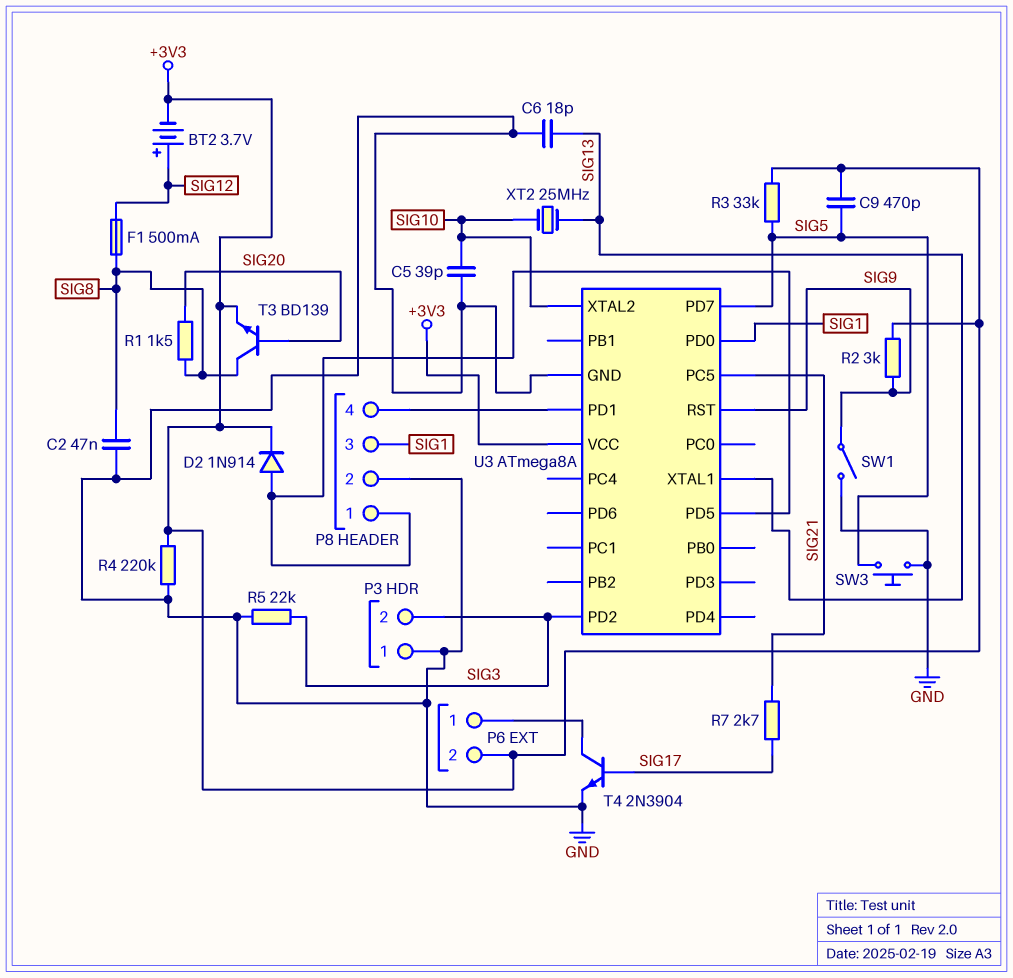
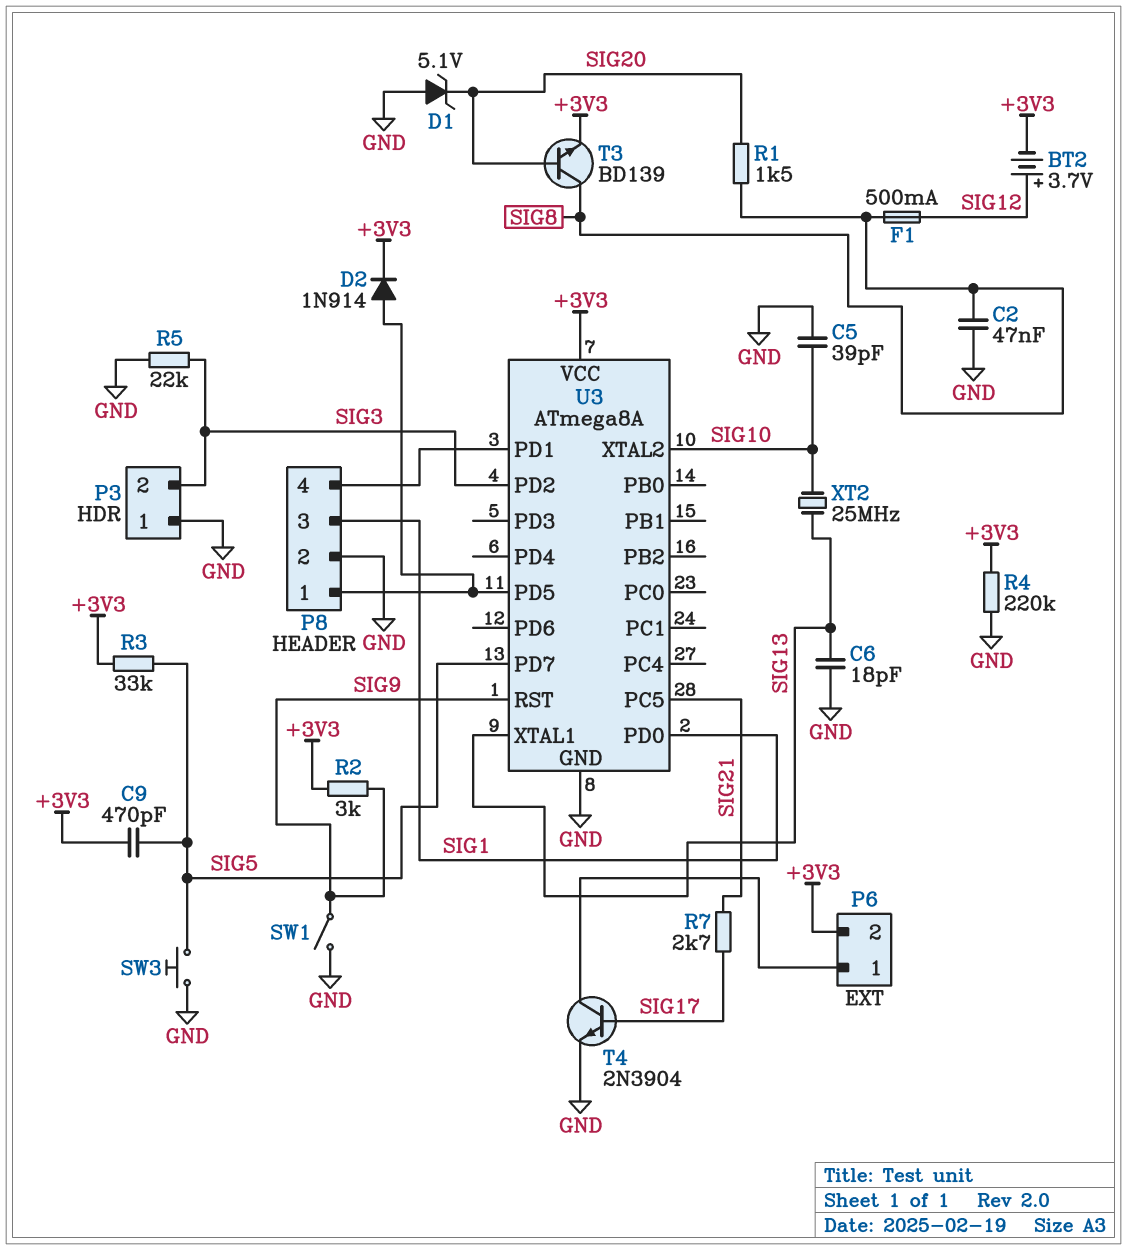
D1: none -> zener 5.1V (A GND, K SIG20)

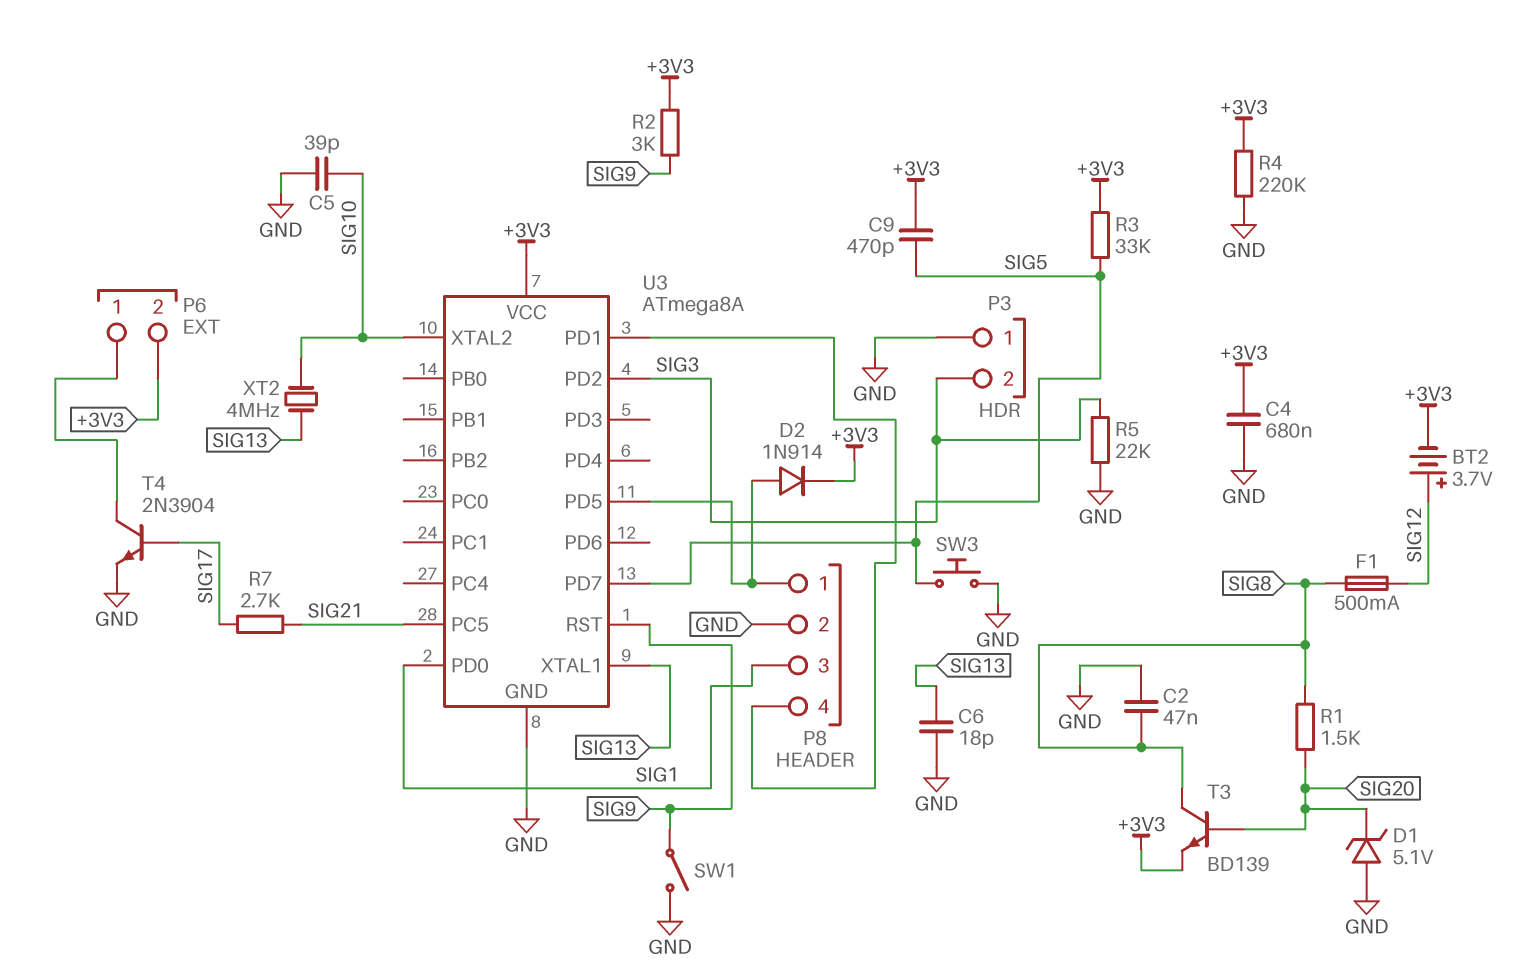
C4: none -> 680nF (+3V3, GND)
XT2: 25MHz (SIG10, SIG13) -> 4MHz (SIG10, SIG13)

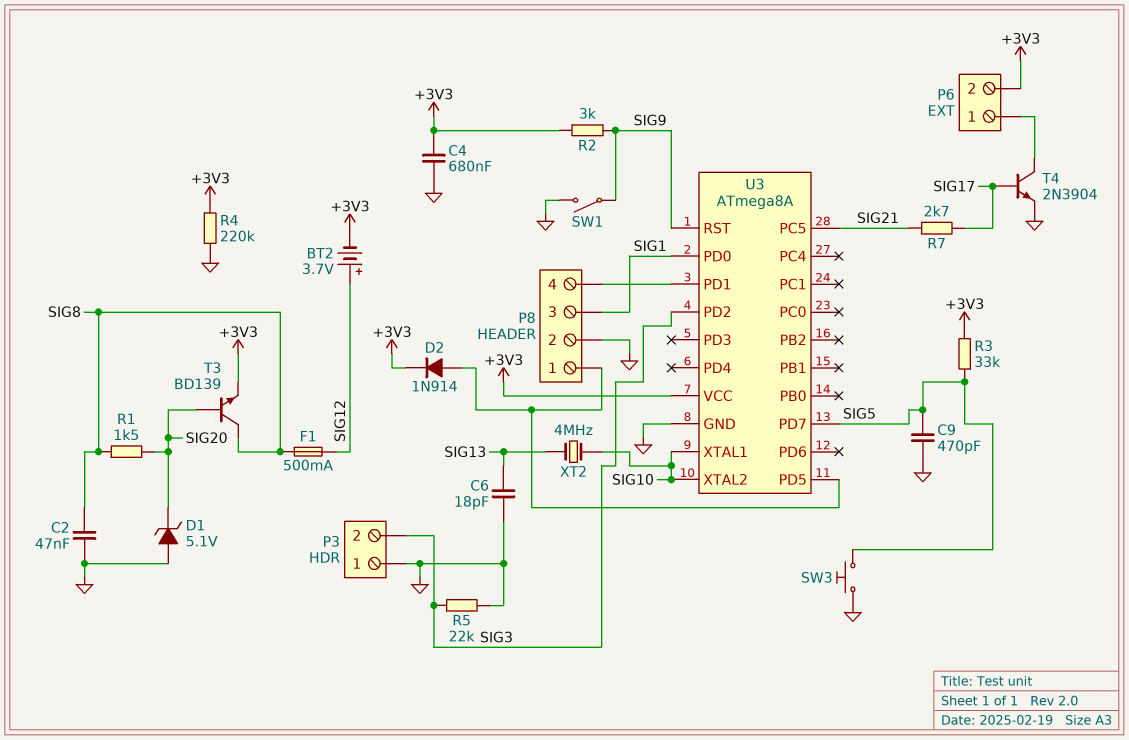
C5: 39pF (GND, SIG10) -> none
C9: 470pF (+3V3, SIG5) -> 470pF (GND, SIG5)
U3 pin XTAL1: SIG13 -> SIG10

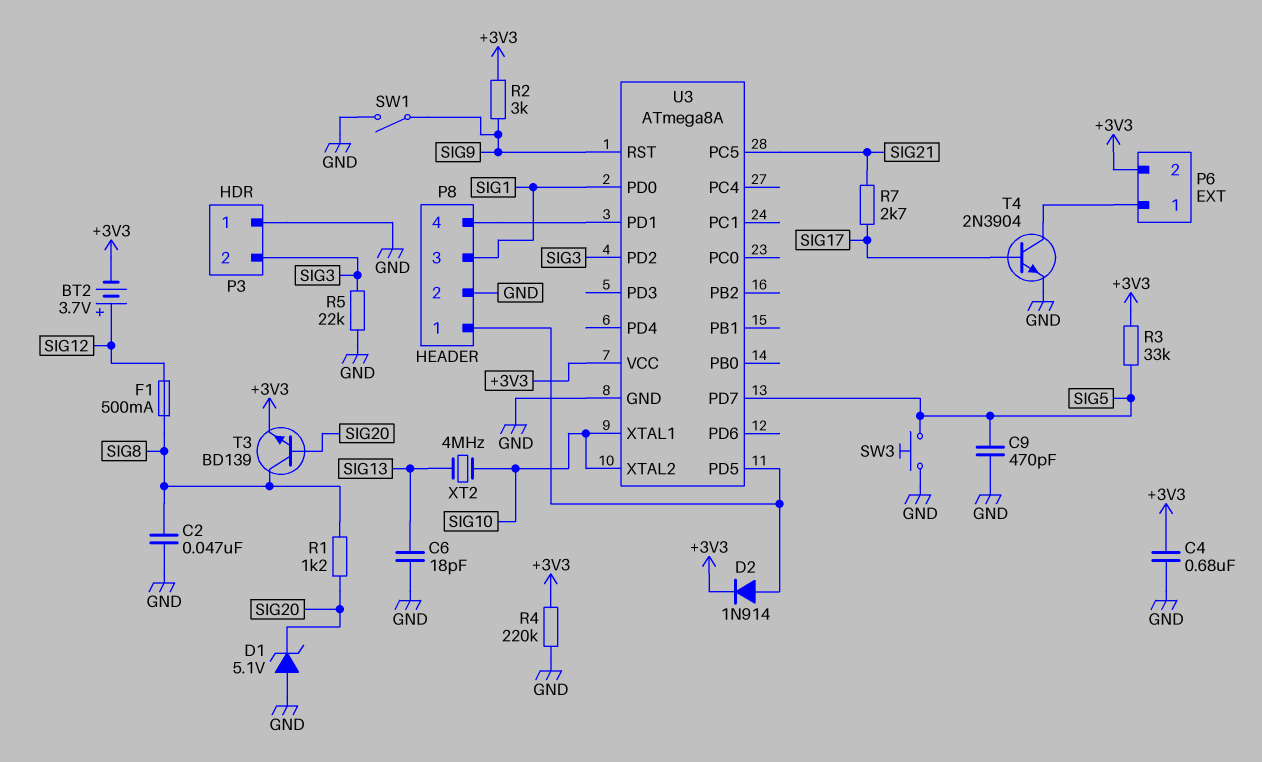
R1: 1.5k (SIG8, SIG20) -> 1.2k (SIG8, SIG20)

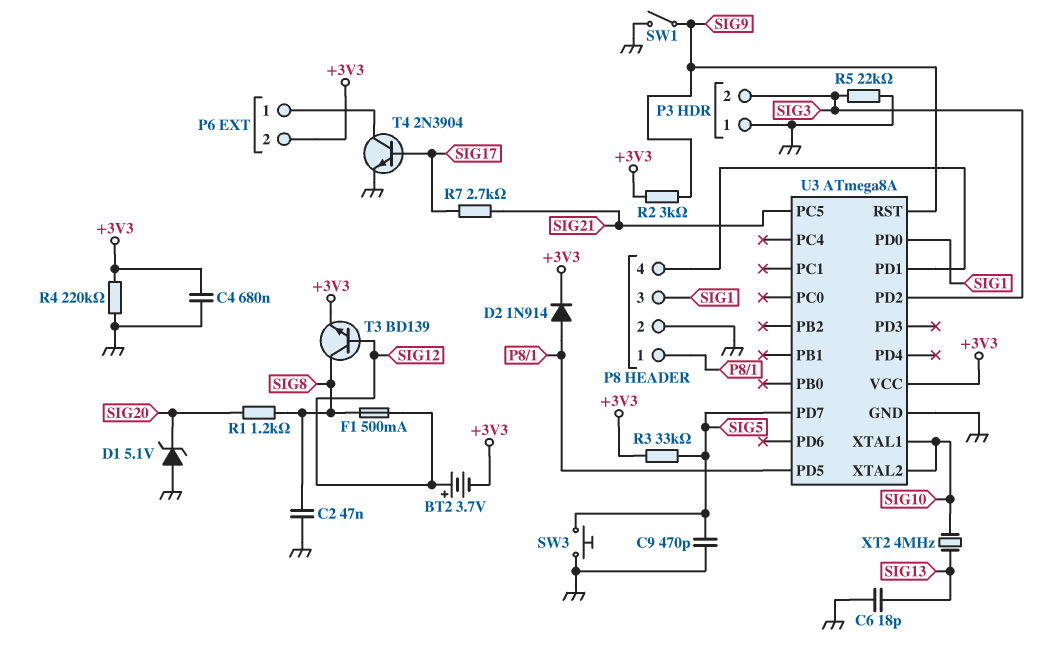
T3: NPN BD139 (B SIG20, C SIG8, E +3V3) -> NPN BD139 (B SIG12, C SIG8, E +3V3)

